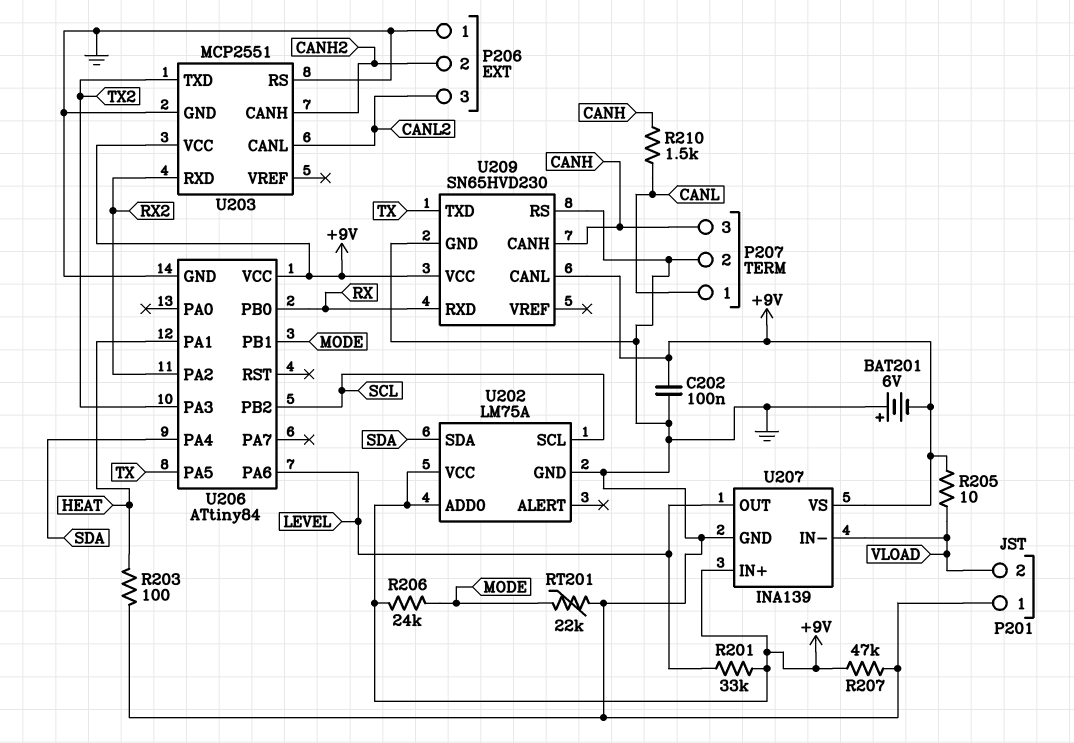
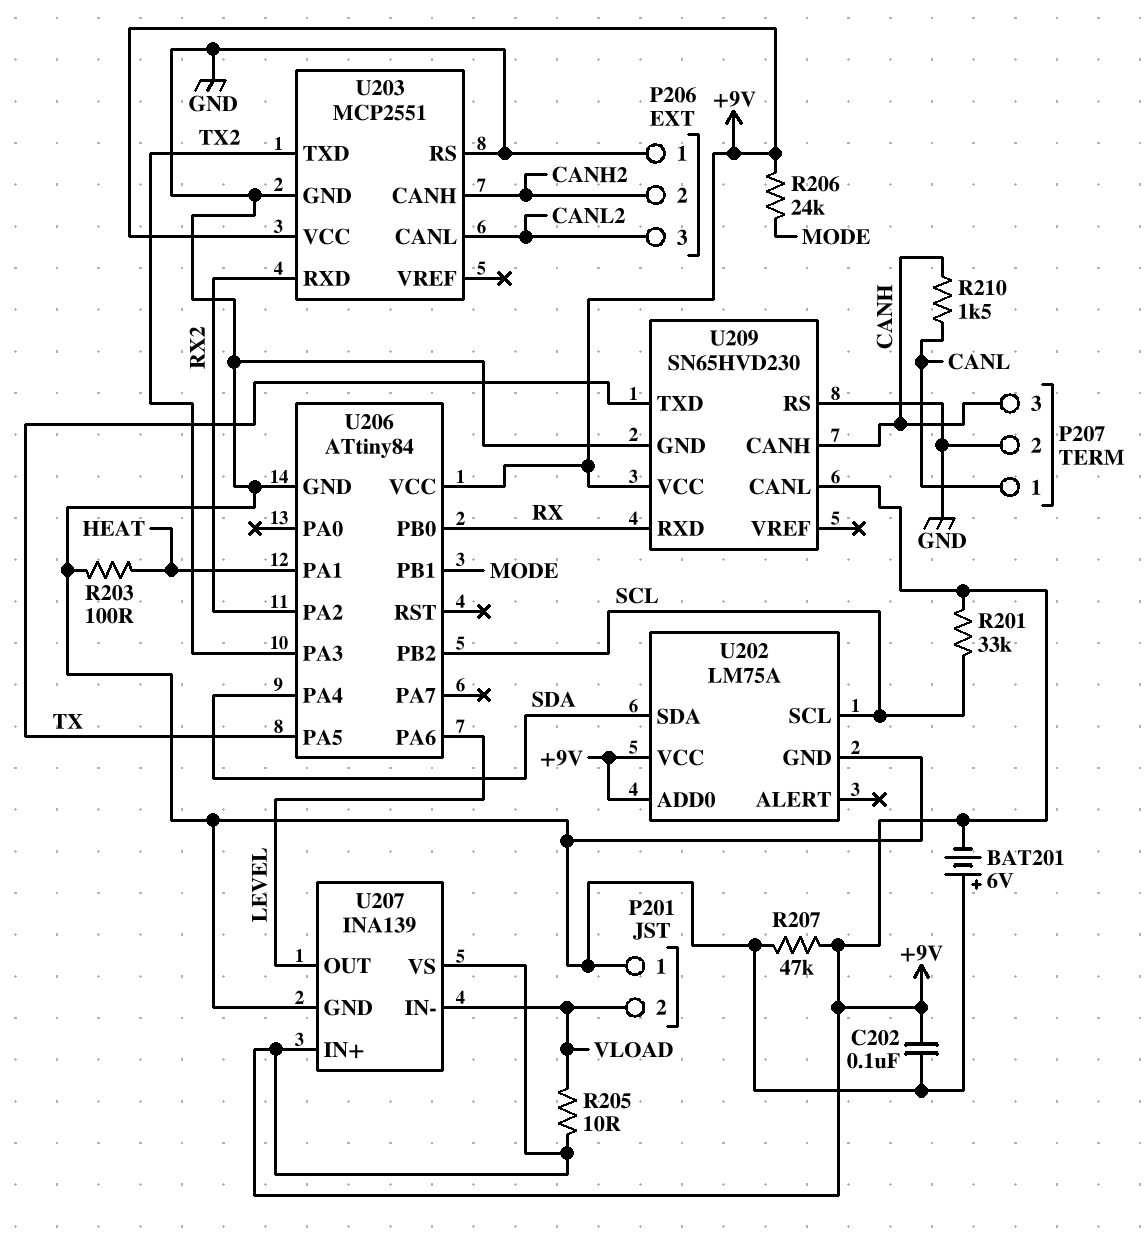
R201: 33k (+9V, LEVEL) -> 33k (+9V, SCL)
RT201: 22k (GND, MODE) -> none

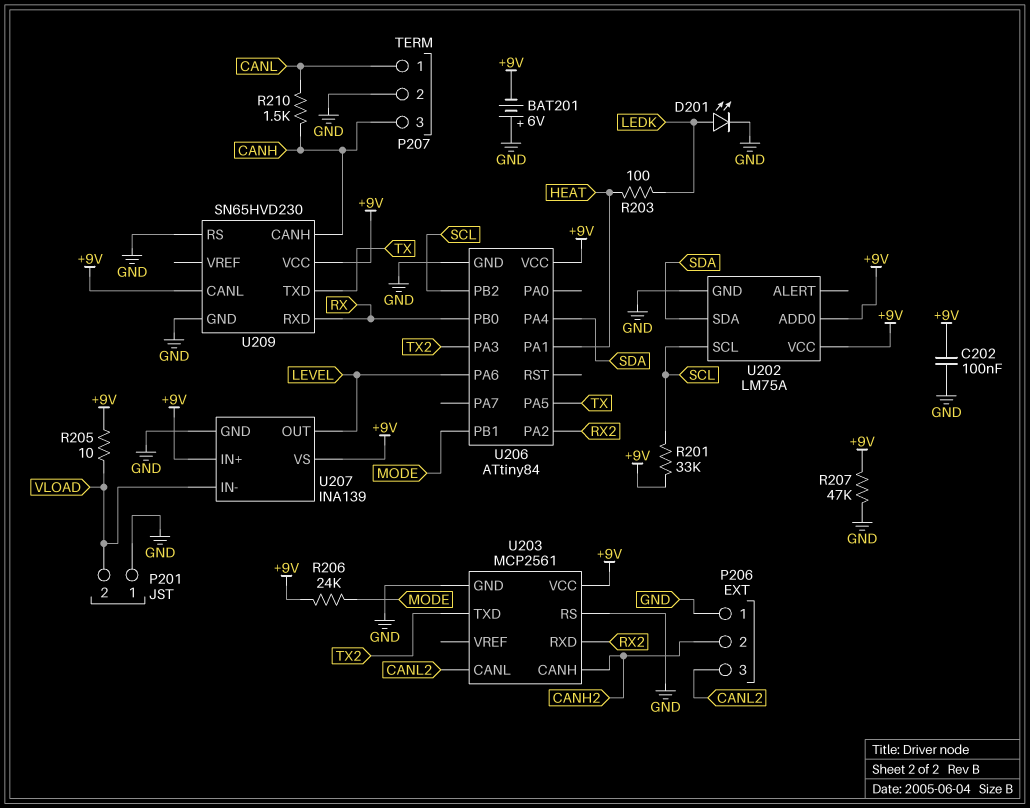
D201: none -> LED (A LEDK, K GND)
R203: 100 (GND, HEAT) -> 100 (HEAT, LEDK)
U203: MCP2551 -> MCP2561

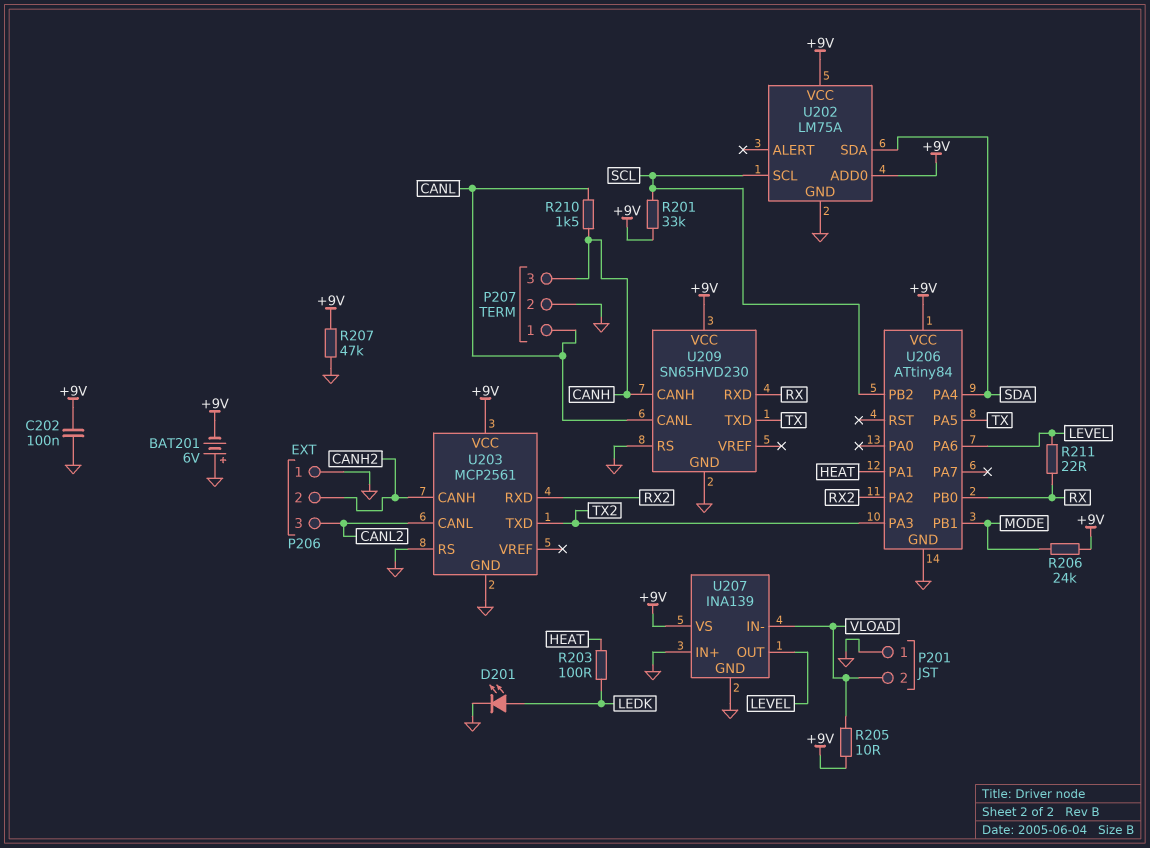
R211: none -> 22 (LEVEL, RX)
U207 pin IN+: +9V -> GND
U209 pin CANL: +9V -> CANL

